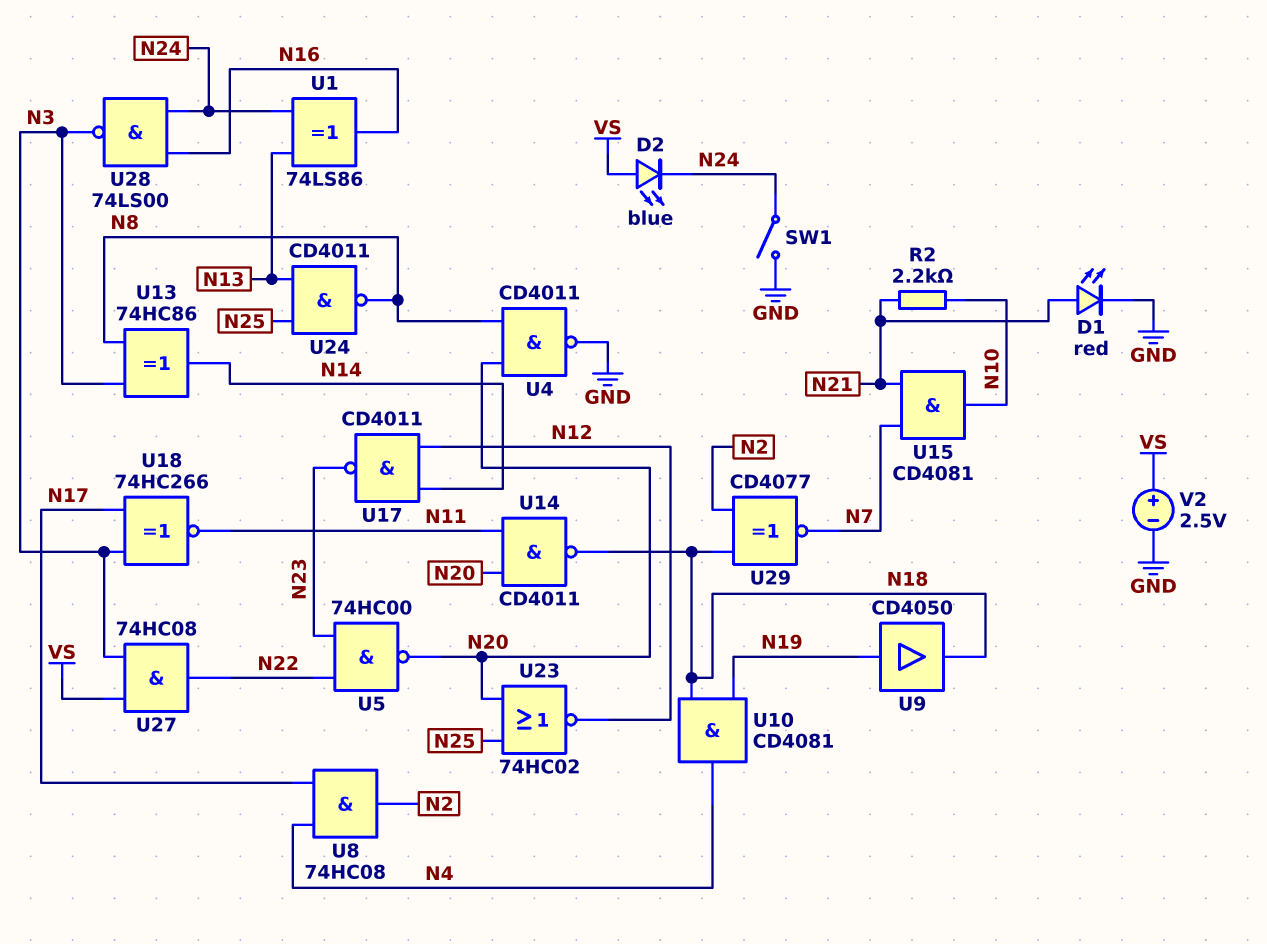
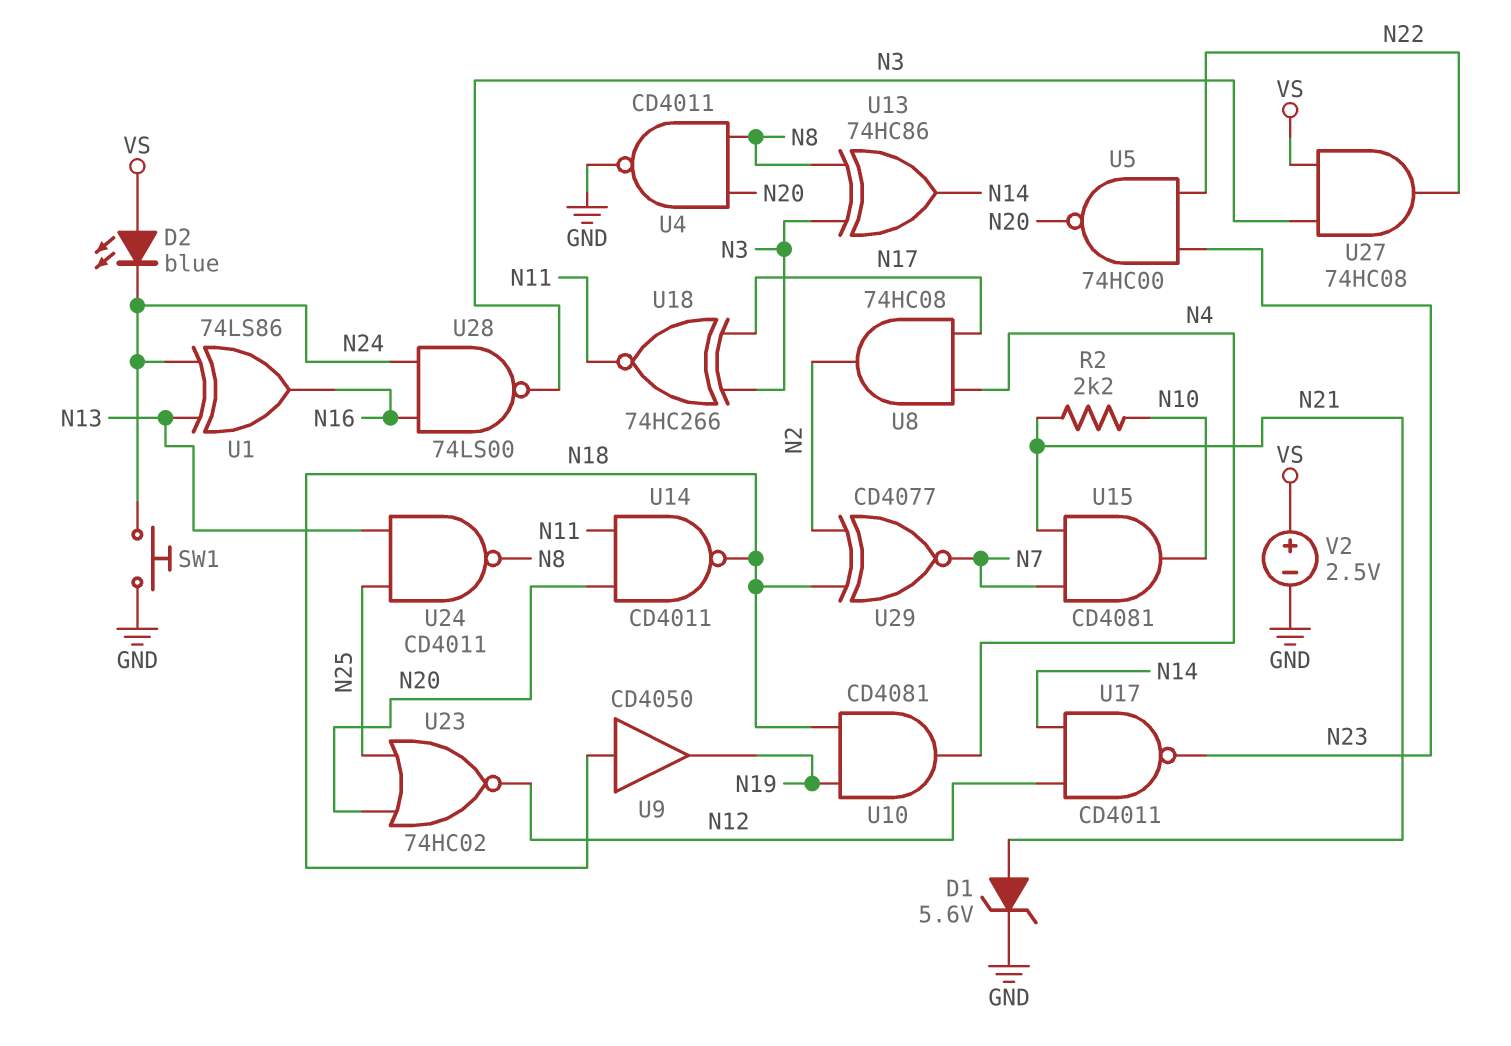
D1: LED red (A N21, K GND) -> zener 5.6V (A N21, K GND)
SW1: switch (GND, N24) -> button (GND, N24)
U9: buffer CD4050 (in N19, out N18) -> buffer CD4050 (in N18, out N19)

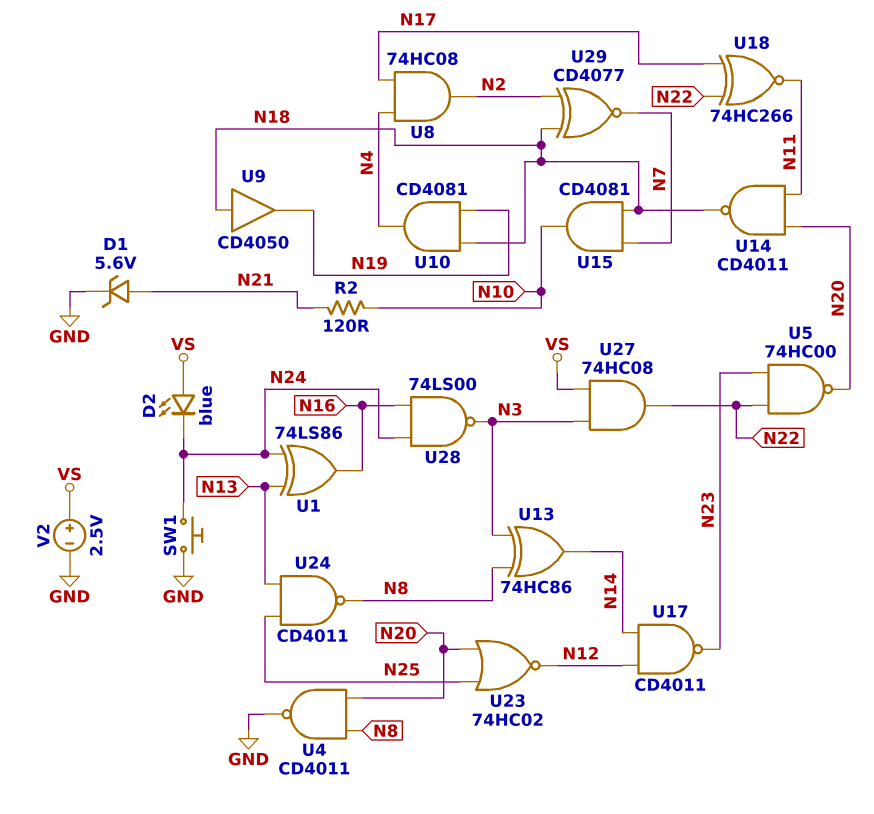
R2: 2.2k (N10, N21) -> 120 (N10, N21)
U15: AND CD4081 (in N7, in N21, out N10) -> AND CD4081 (in N7, in N18, out N10)
U18: XNOR 74HC266 (in N3, in N17, out N11) -> XNOR 74HC266 (in N17, in N22, out N11)

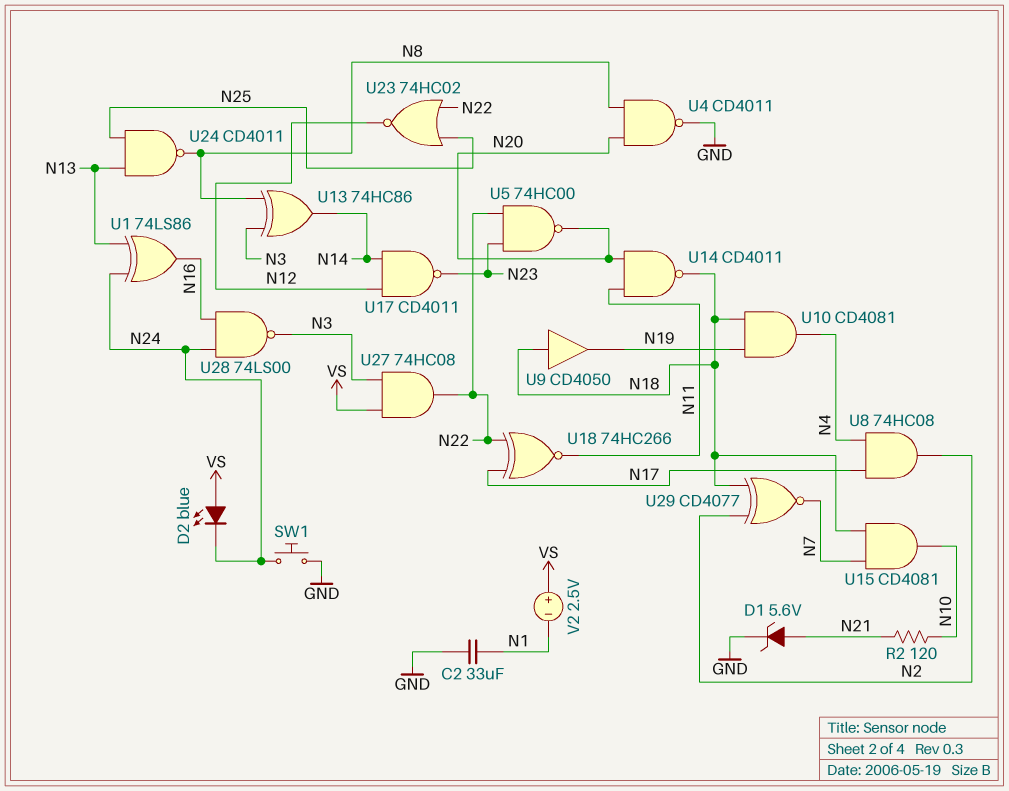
C2: none -> 33uF (GND, N1)
U23: NOR 74HC02 (in N20, in N25, out N12) -> NOR 74HC02 (in N22, in N25, out N12)
V2: 2.5V (plus VS, minus GND) -> 2.5V (plus VS, minus N1)

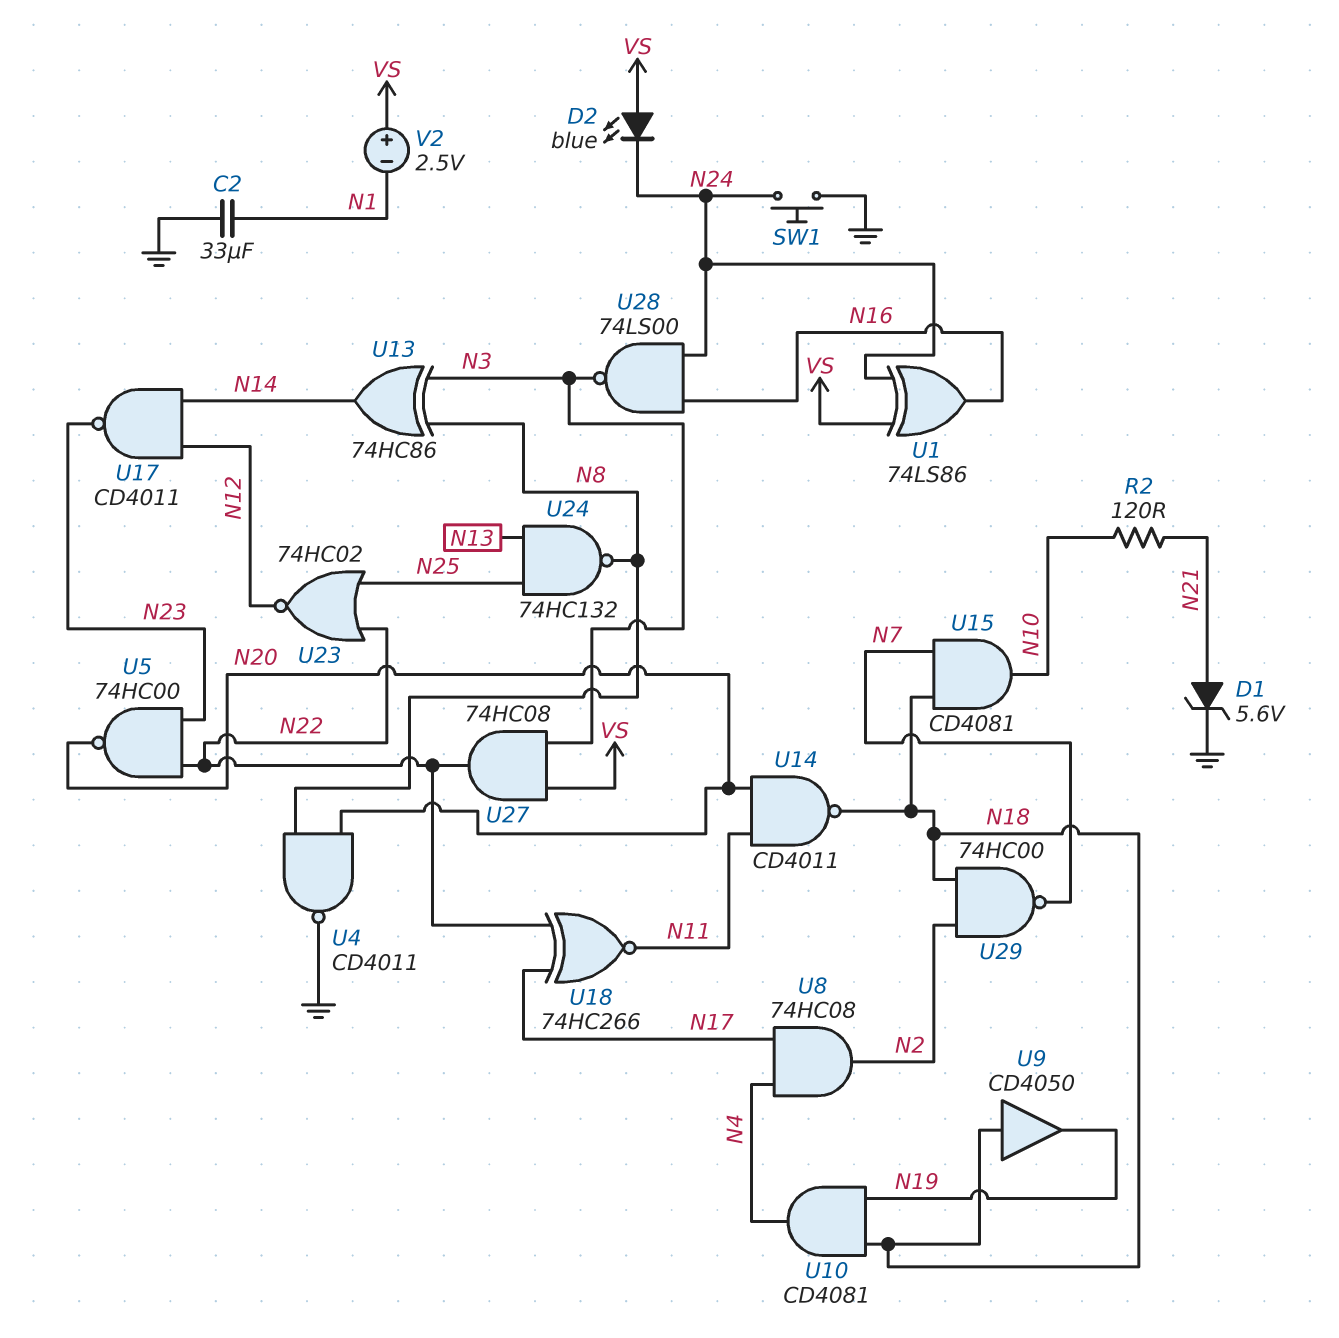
U1: XOR 74LS86 (in N13, in N24, out N16) -> XOR 74LS86 (in N24, in VS, out N16)
U24: NAND CD4011 (in N13, in N25, out N8) -> NAND 74HC132 (in N13, in N25, out N8)
U29: XNOR CD4077 (in N2, in N18, out N7) -> NAND 74HC00 (in N2, in N18, out N7)

